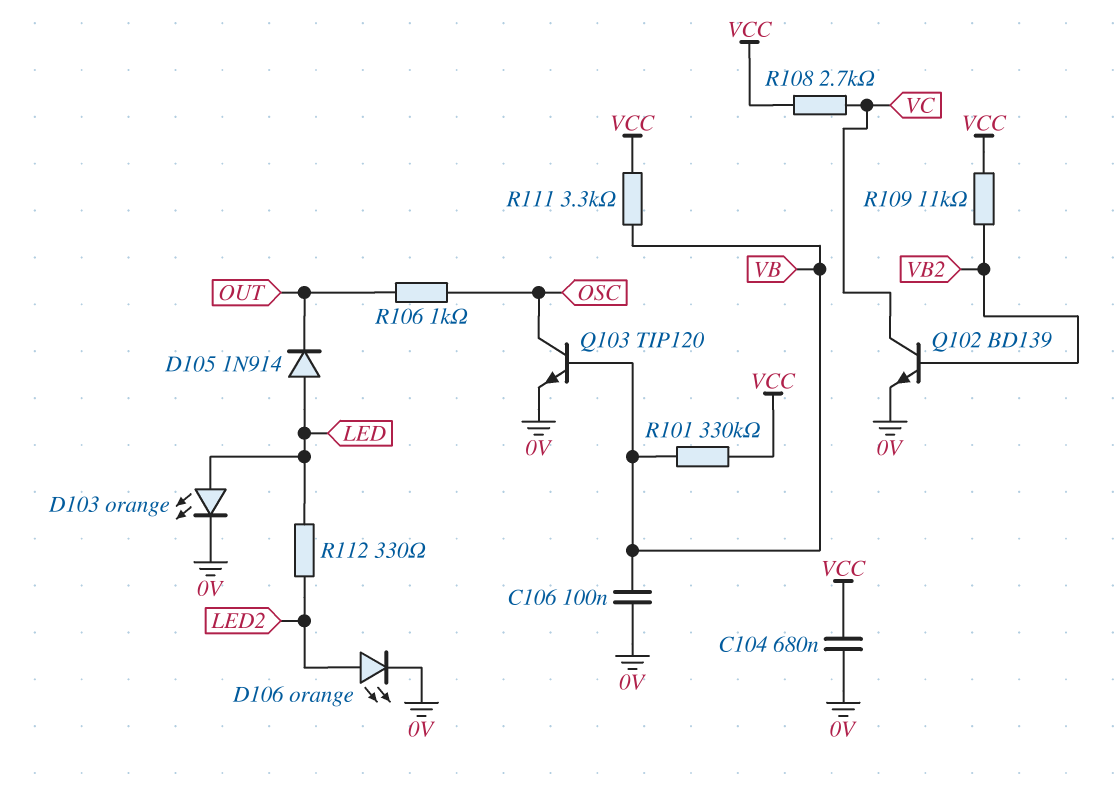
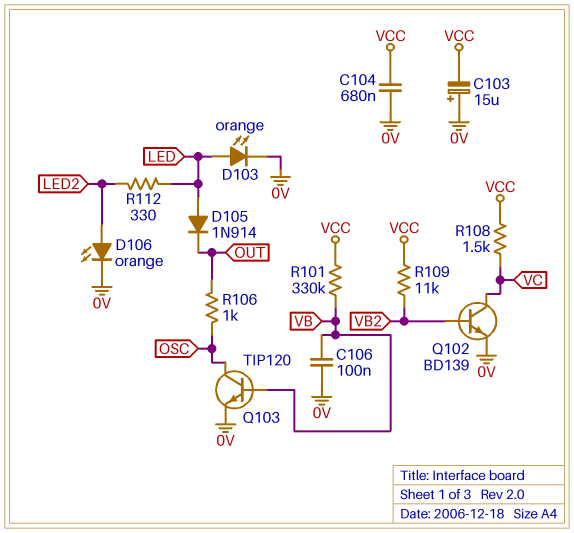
C103: none -> 15uF (plus 0V, minus VCC)
R108: 2.7k (VC, VCC) -> 1.5k (VC, VCC)
R111: 3.3k (VB, VCC) -> none

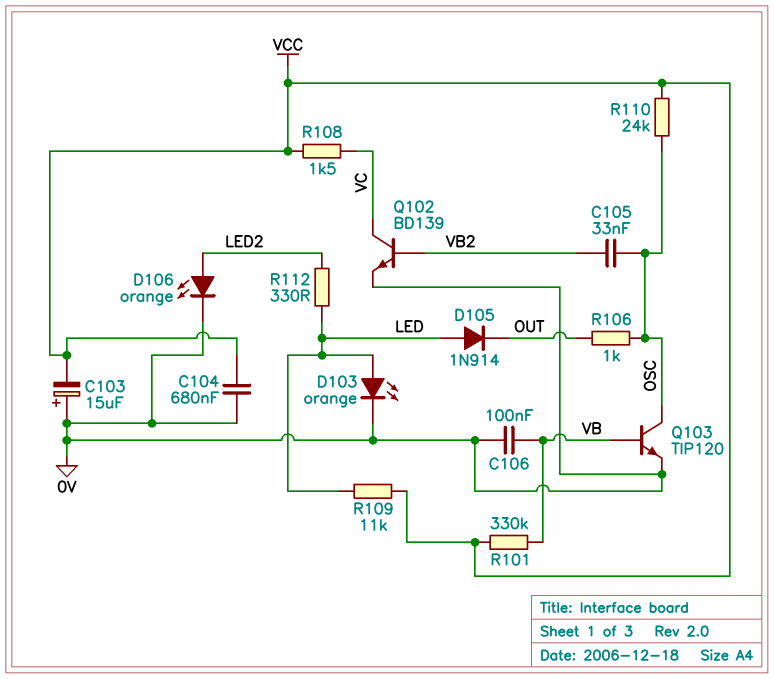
C105: none -> 33nF (OSC, VB2)
R109: 11k (VB2, VCC) -> 11k (LED, VCC)
R110: none -> 24k (OSC, VCC)

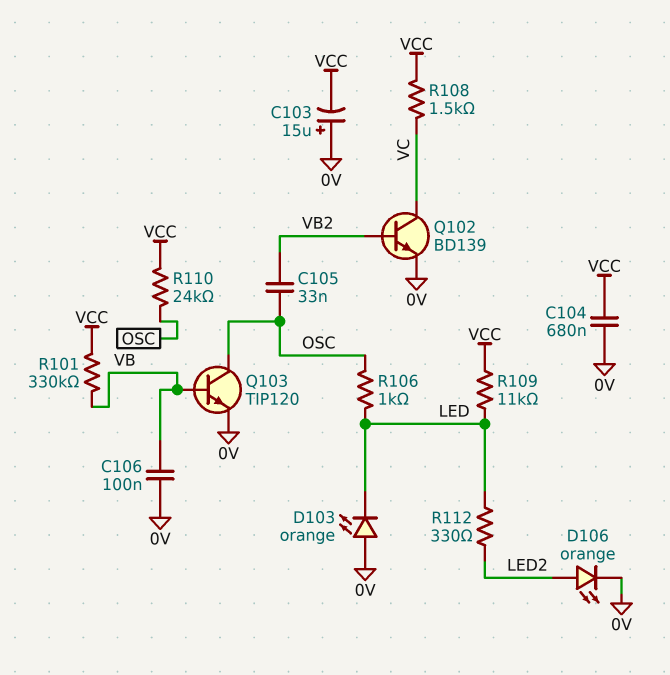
D103: LED orange (A LED, K 0V) -> LED orange (A 0V, K LED)
D105: diode 1N914 (A LED, K OUT) -> none
R106: 1k (OSC, OUT) -> 1k (LED, OSC)

